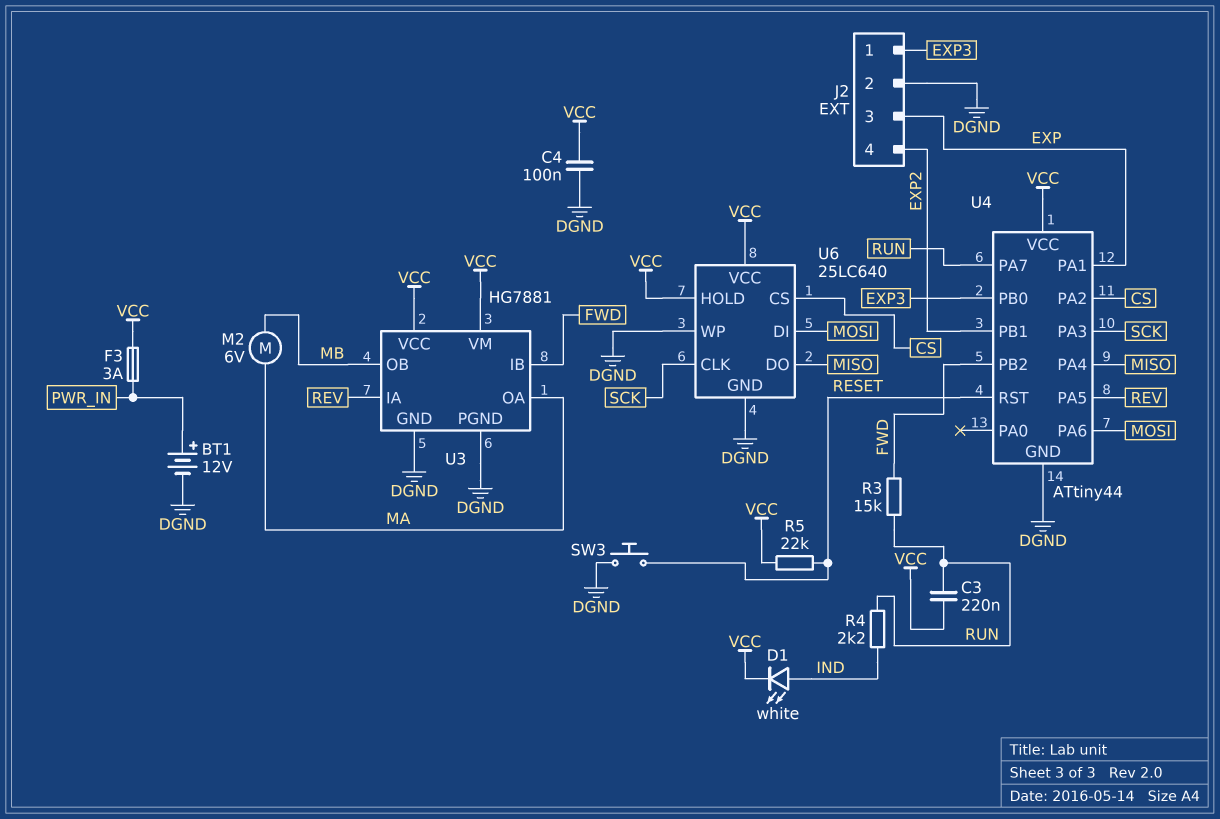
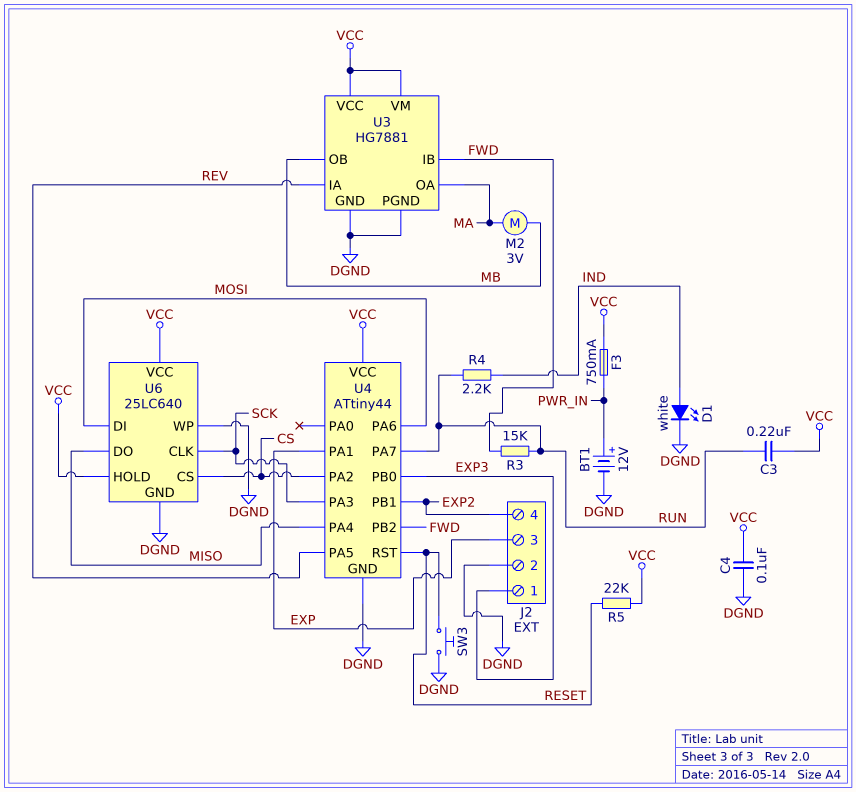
D1: LED white (A IND, K VCC) -> LED white (A IND, K DGND)
F3: 3A (PWR_IN, VCC) -> 750mA (PWR_IN, VCC)
M2: motor 6V (MA, MB) -> motor 3V (MA, MB)

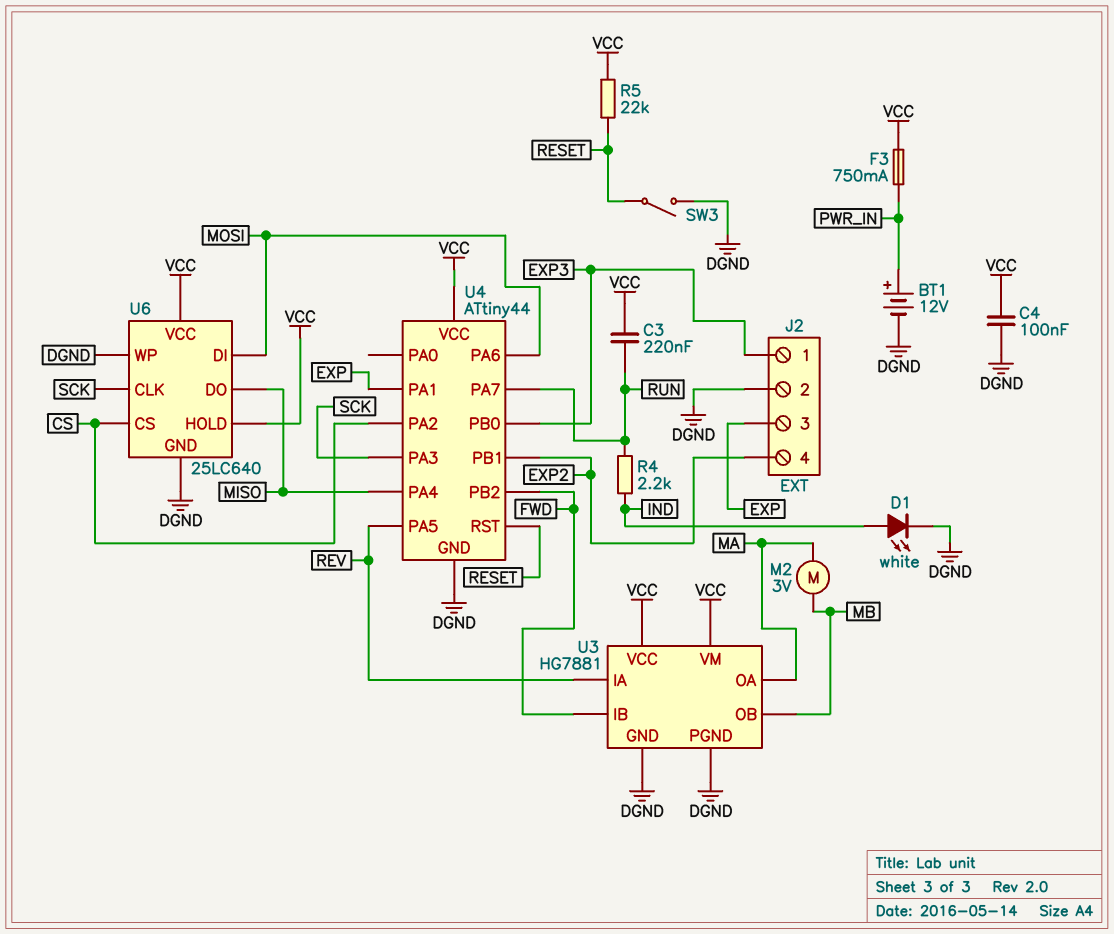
R3: 15k (FWD, RUN) -> none
SW3: button (DGND, RESET) -> switch (DGND, RESET)

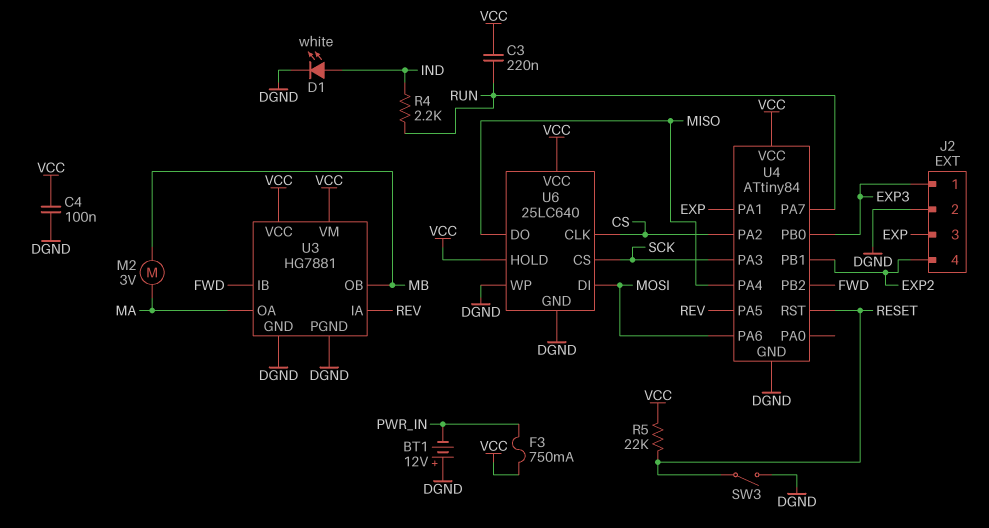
BT1: 12V (plus PWR_IN, minus DGND) -> 12V (plus DGND, minus PWR_IN)
U4: ATtiny44 -> ATtiny84
U6 pin CLK: SCK -> CS
U6 pin CS: CS -> SCK

